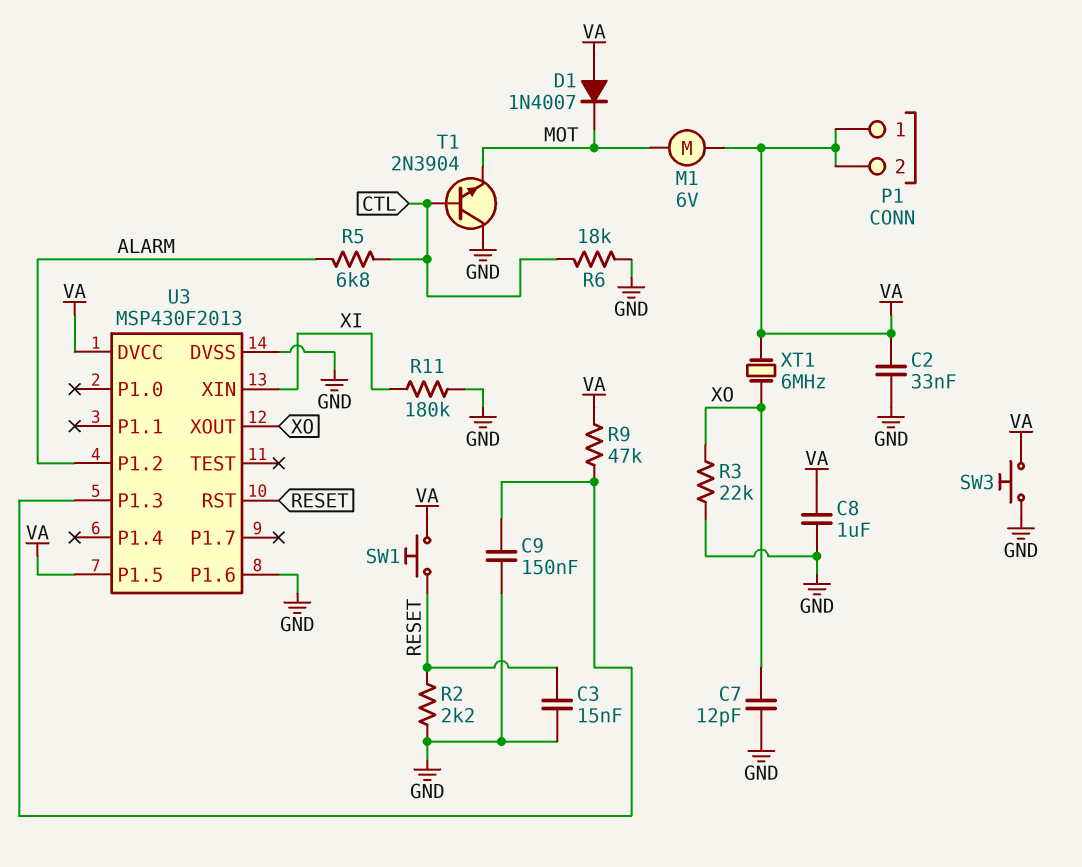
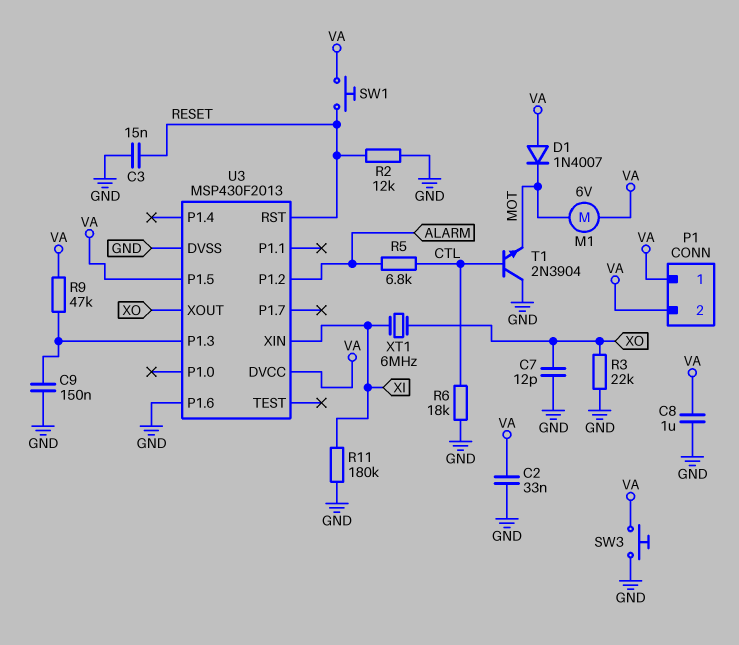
R2: 2.2k (GND, RESET) -> 12k (GND, RESET)
XT1: 6MHz (VA, XO) -> 6MHz (XI, XO)

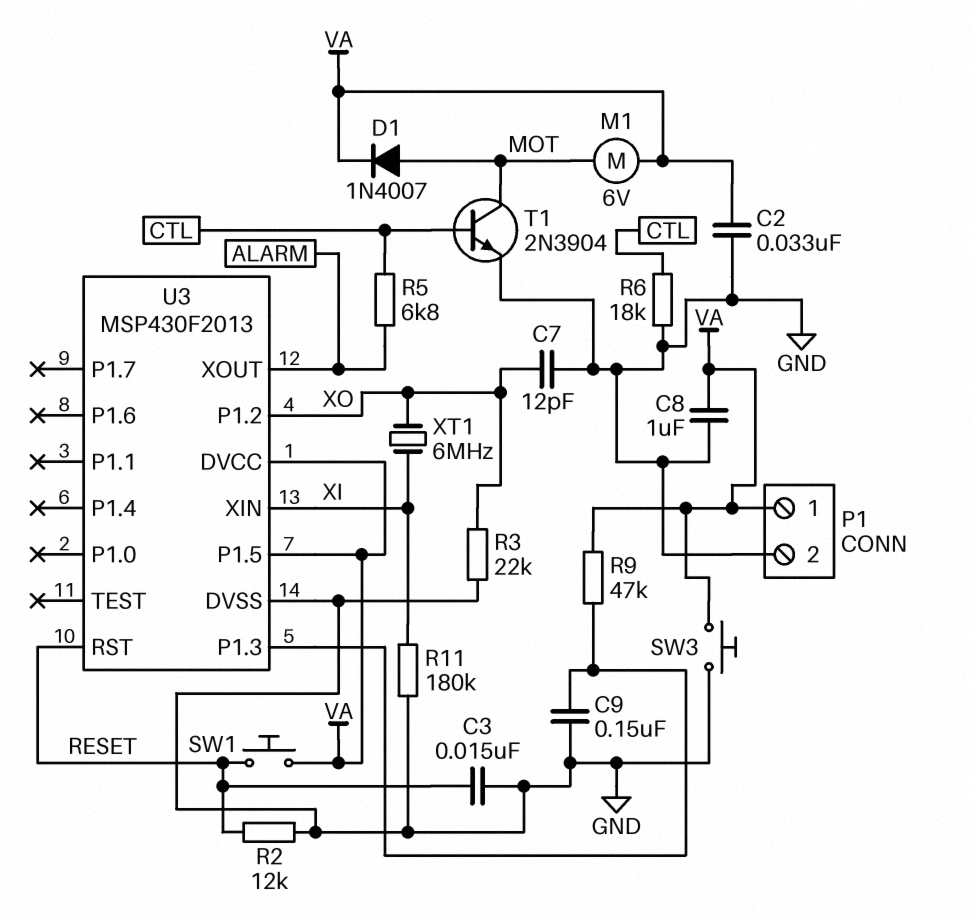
D1: diode 1N4007 (A VA, K MOT) -> diode 1N4007 (A MOT, K VA)
P1 pin 2: VA -> GND
T1: NPN 2N3904 (B CTL, C GND, E MOT) -> NPN 2N3904 (B CTL, C MOT, E GND)
U3 pin P1.2: ALARM -> XO
U3 pin P1.6: GND -> none
U3 pin XOUT: XO -> ALARM

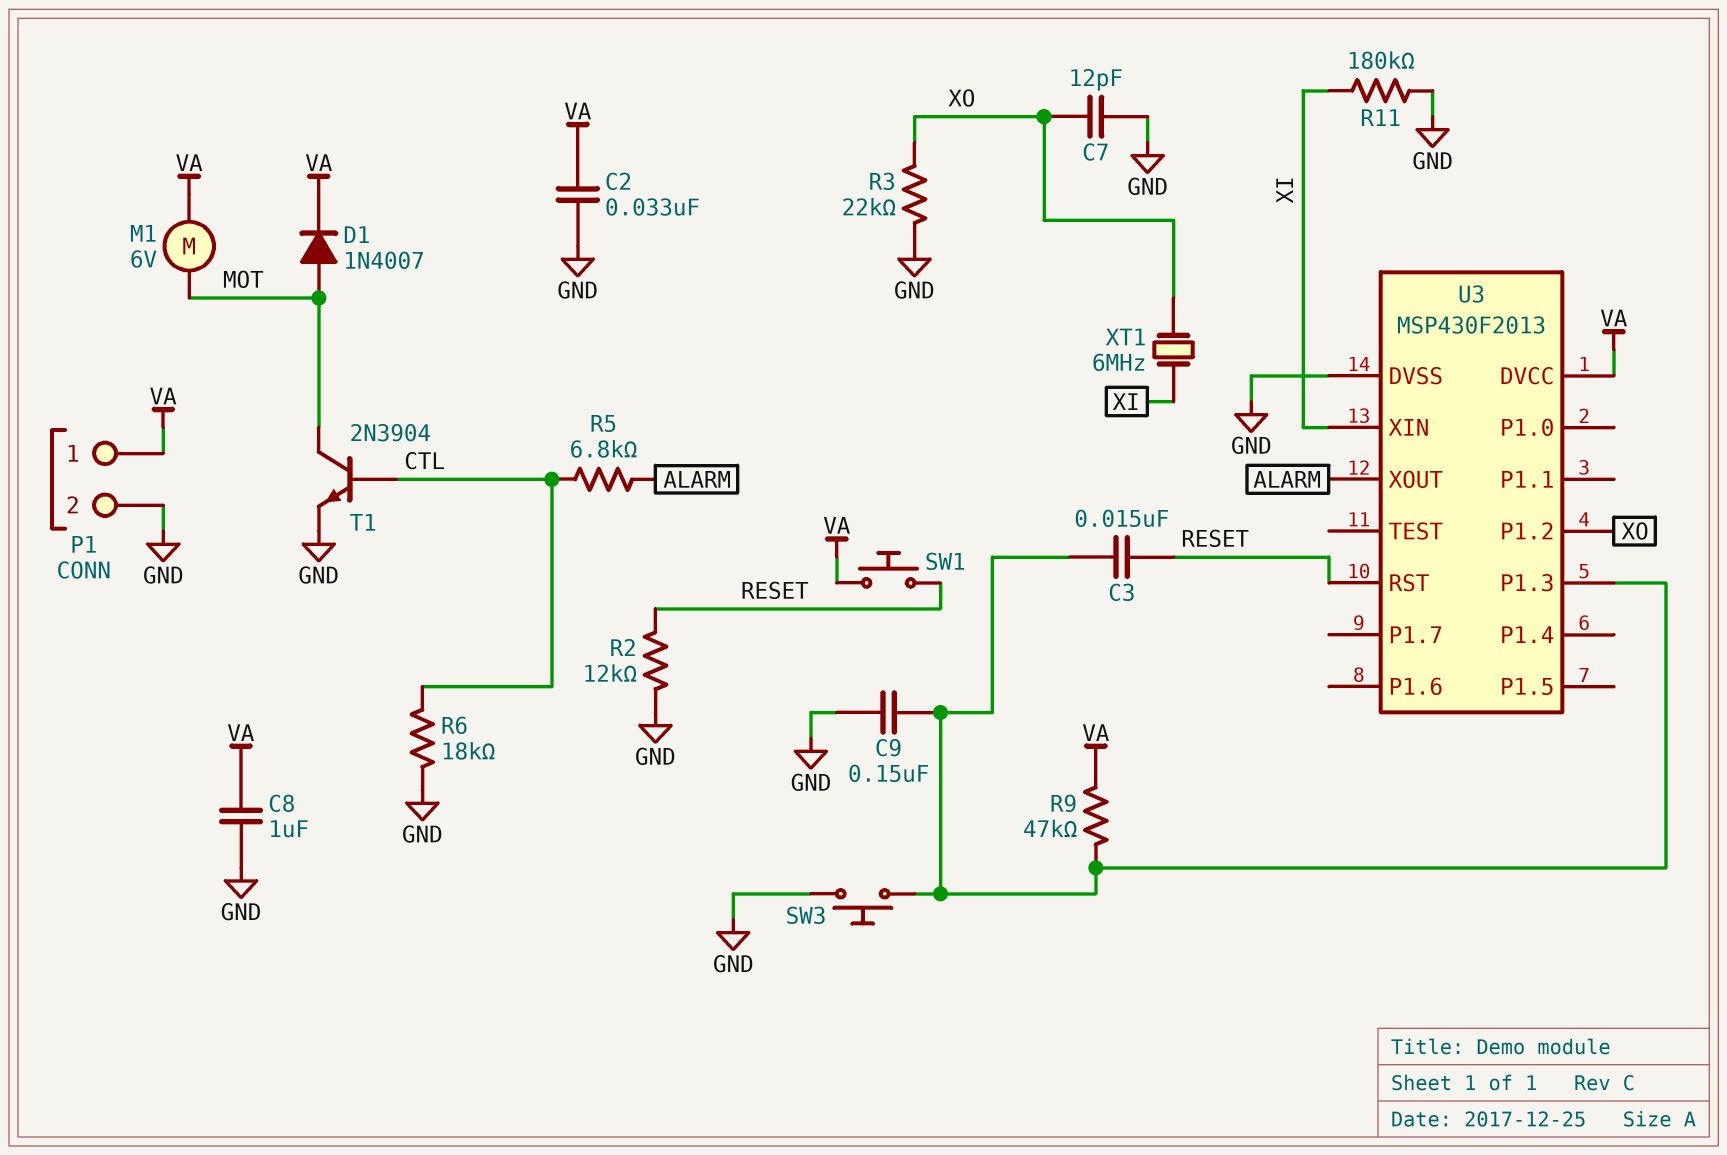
C3: 15nF (GND, RESET) -> 15nF (RESET, U3/P1.3)
SW3: button (GND, VA) -> button (GND, U3/P1.3)
U3 pin P1.5: VA -> none

